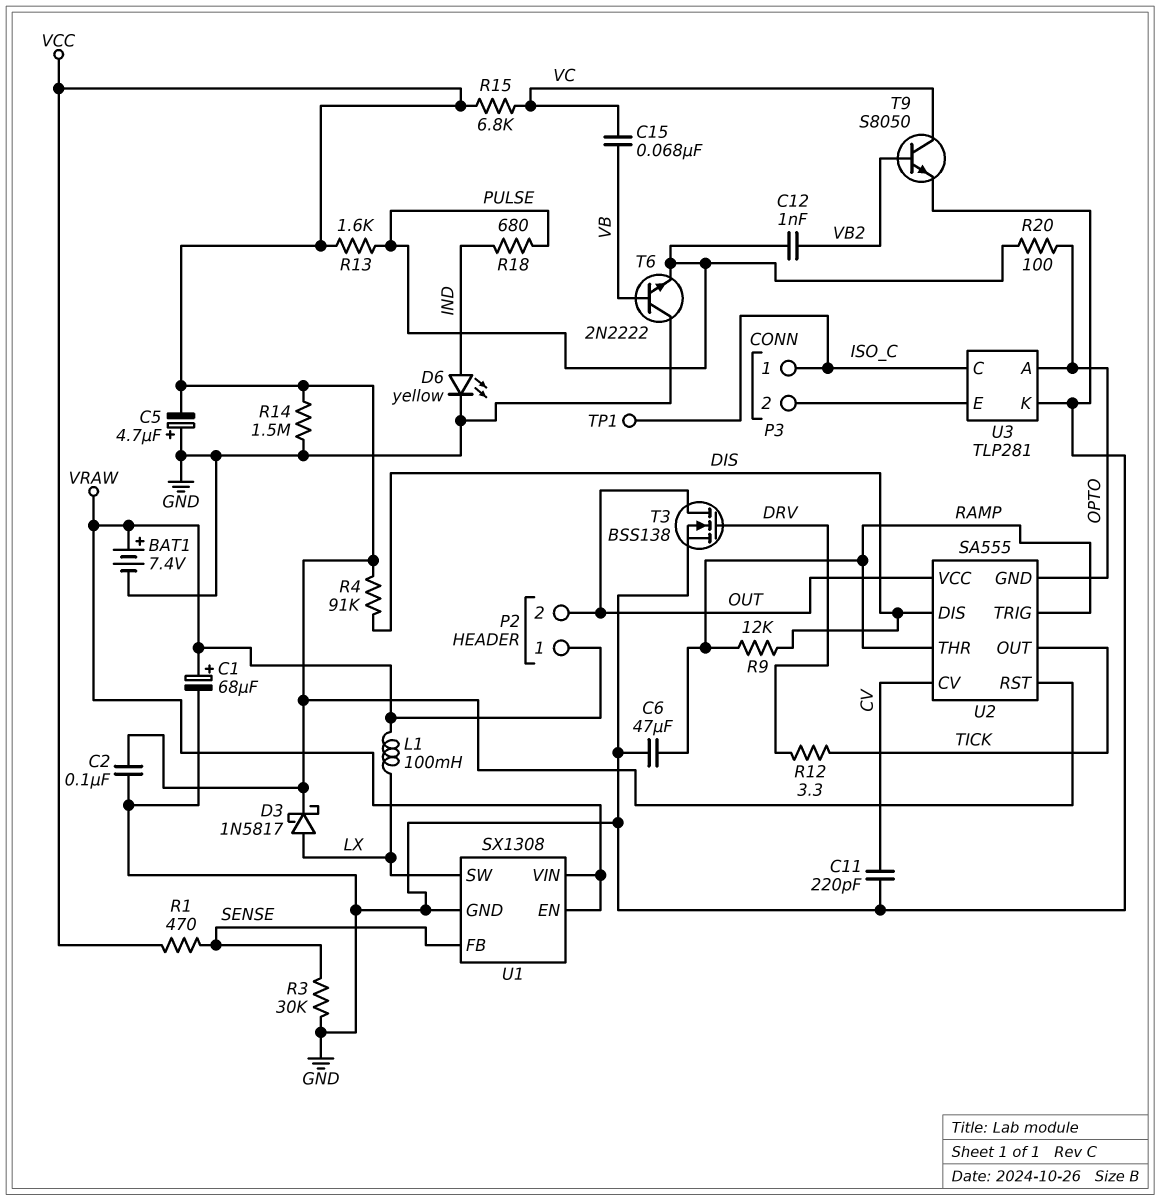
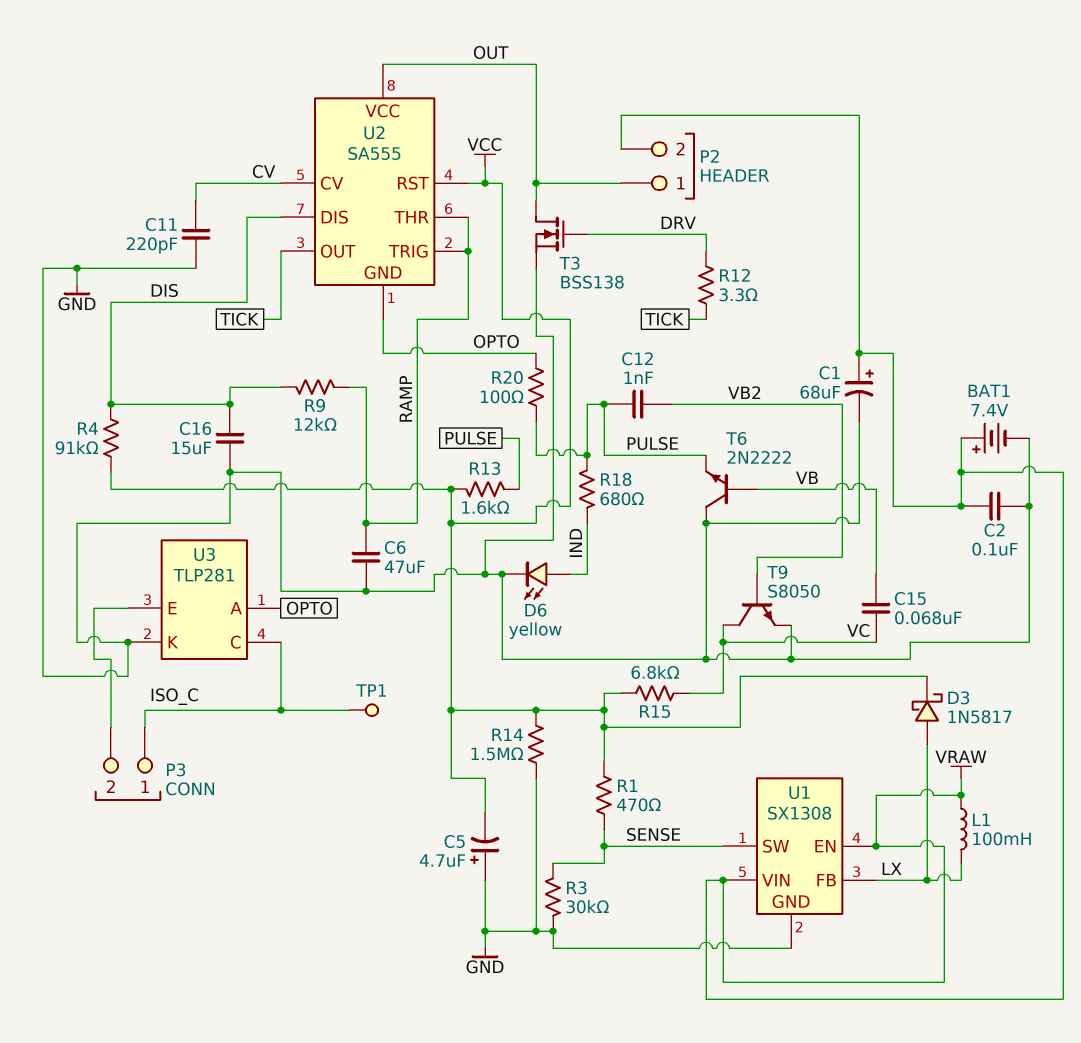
C2: 100nF (GND, VCC) -> 100nF (GND, VRAW)
C16: none -> 15uF (DIS, GND)
P2 pin 1: VRAW -> OUT
P2 pin 2: OUT -> VRAW
U1 pin FB: SENSE -> LX
U1 pin SW: LX -> SENSE

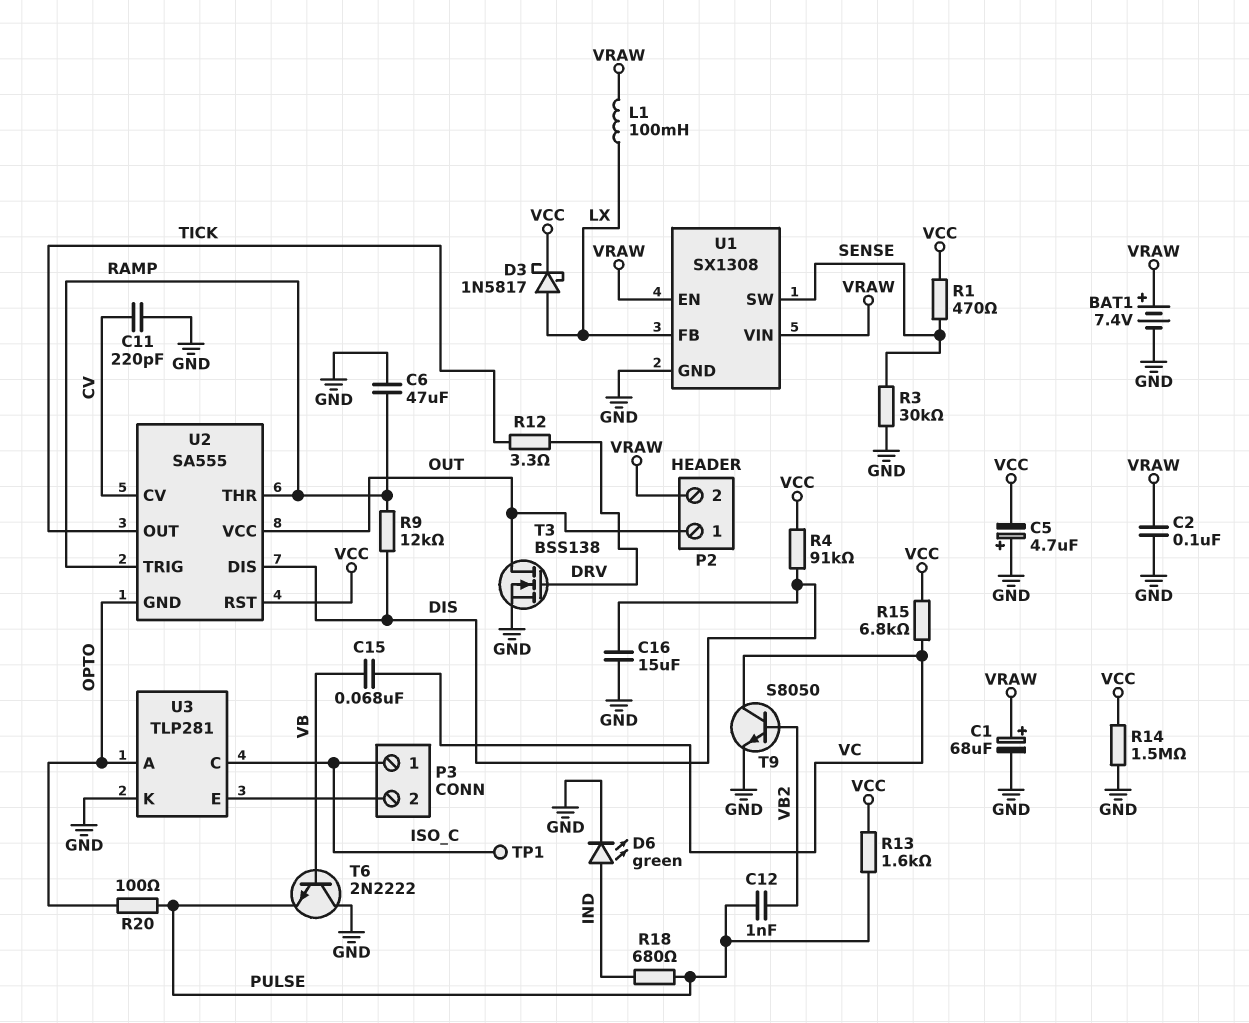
D6: LED yellow (A IND, K GND) -> LED green (A IND, K GND)

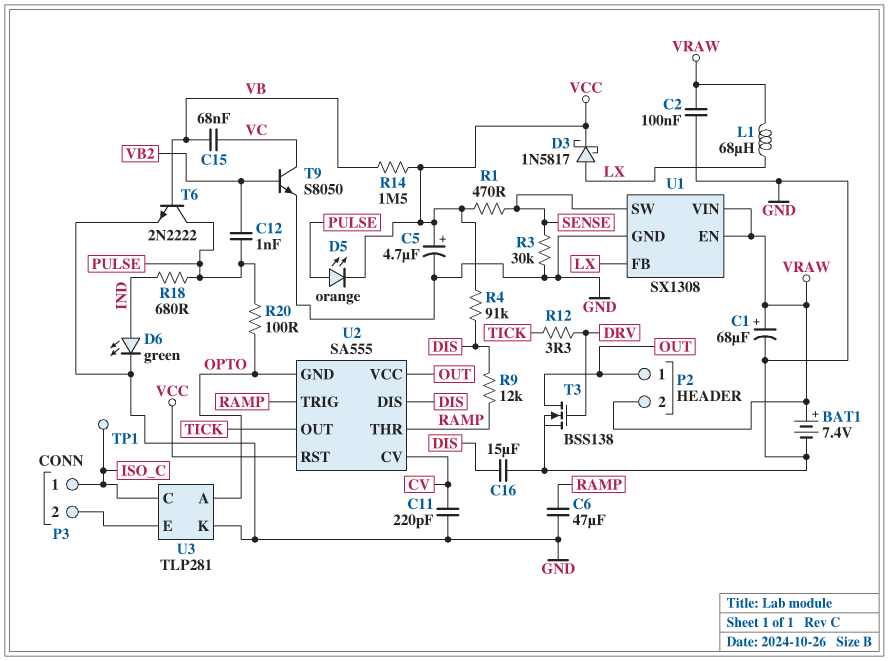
C5: 4.7uF (plus GND, minus VCC) -> 4.7uF (plus VCC, minus GND)
D5: none -> LED orange (A PULSE, K VCC)
L1: 100mH (LX, VRAW) -> 68uH (LX, VRAW)
R13: 1.6k (PULSE, VCC) -> none
R14: 1.5M (GND, VCC) -> 1.5M (VB, VCC)
R15: 6.8k (VC, VCC) -> none
T6: NPN 2N2222 (B VB, C GND, E PULSE) -> NPN 2N2222 (B VB, C PULSE, E GND)

